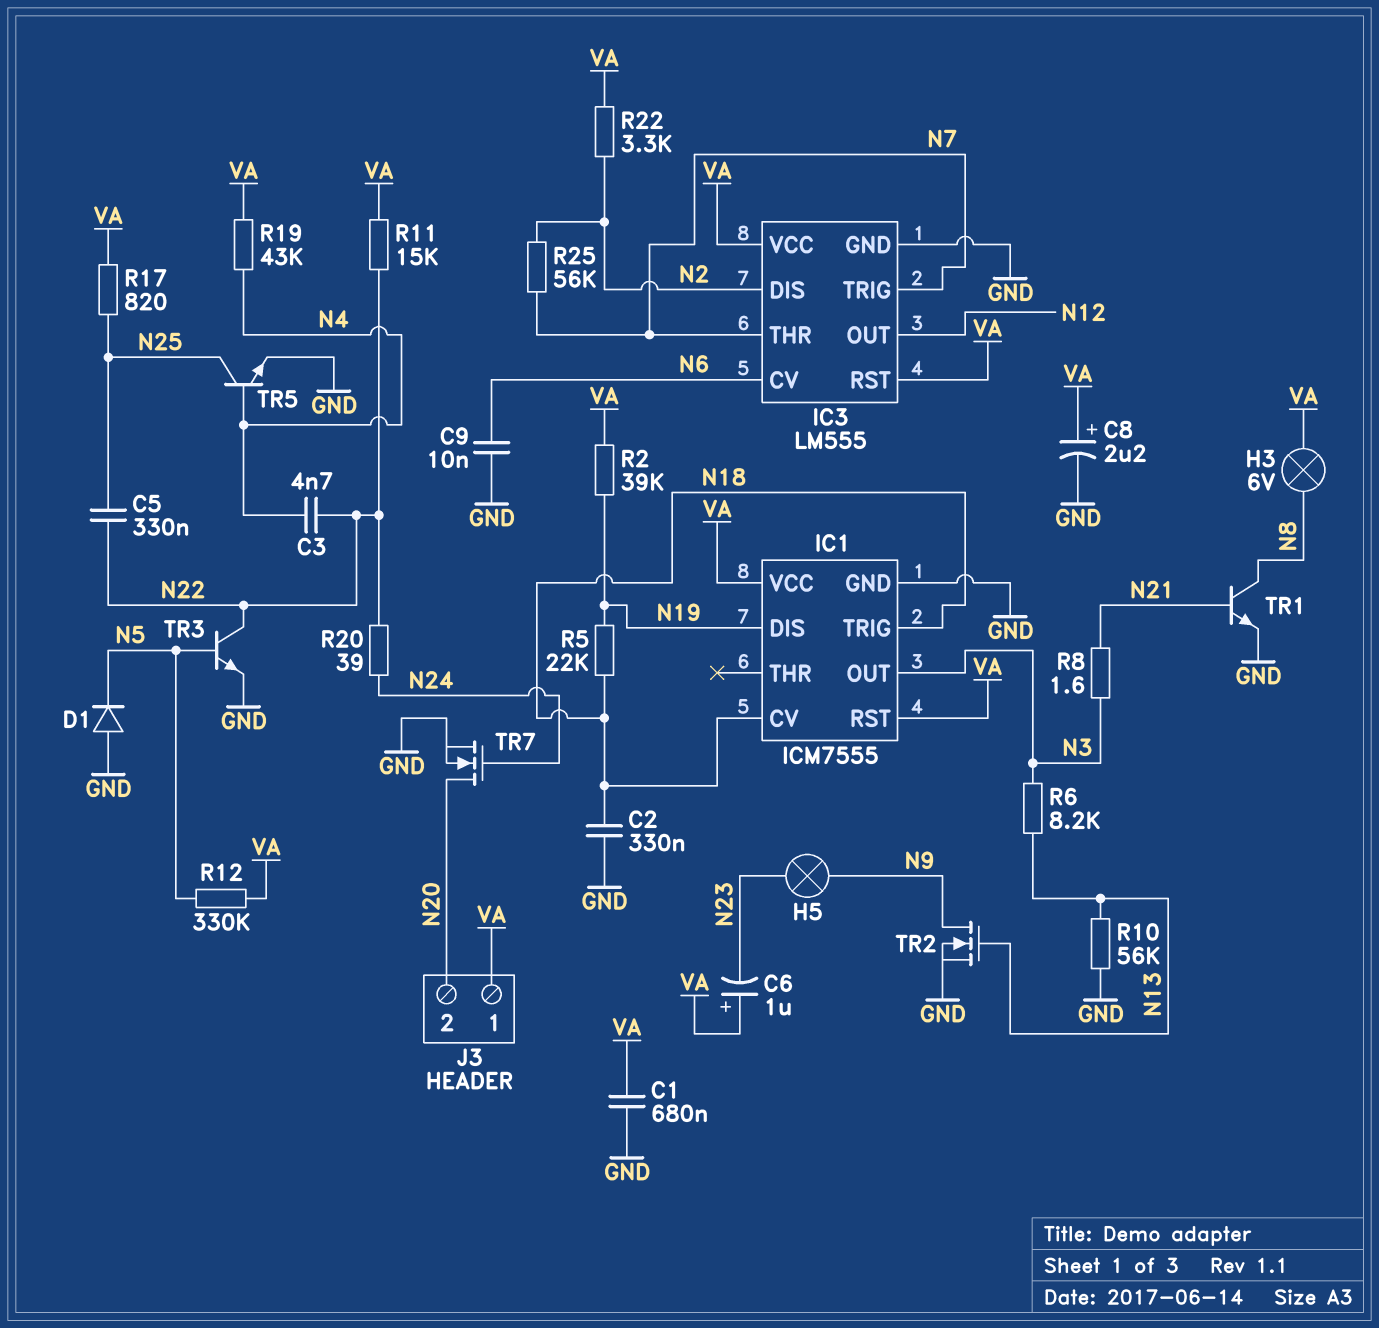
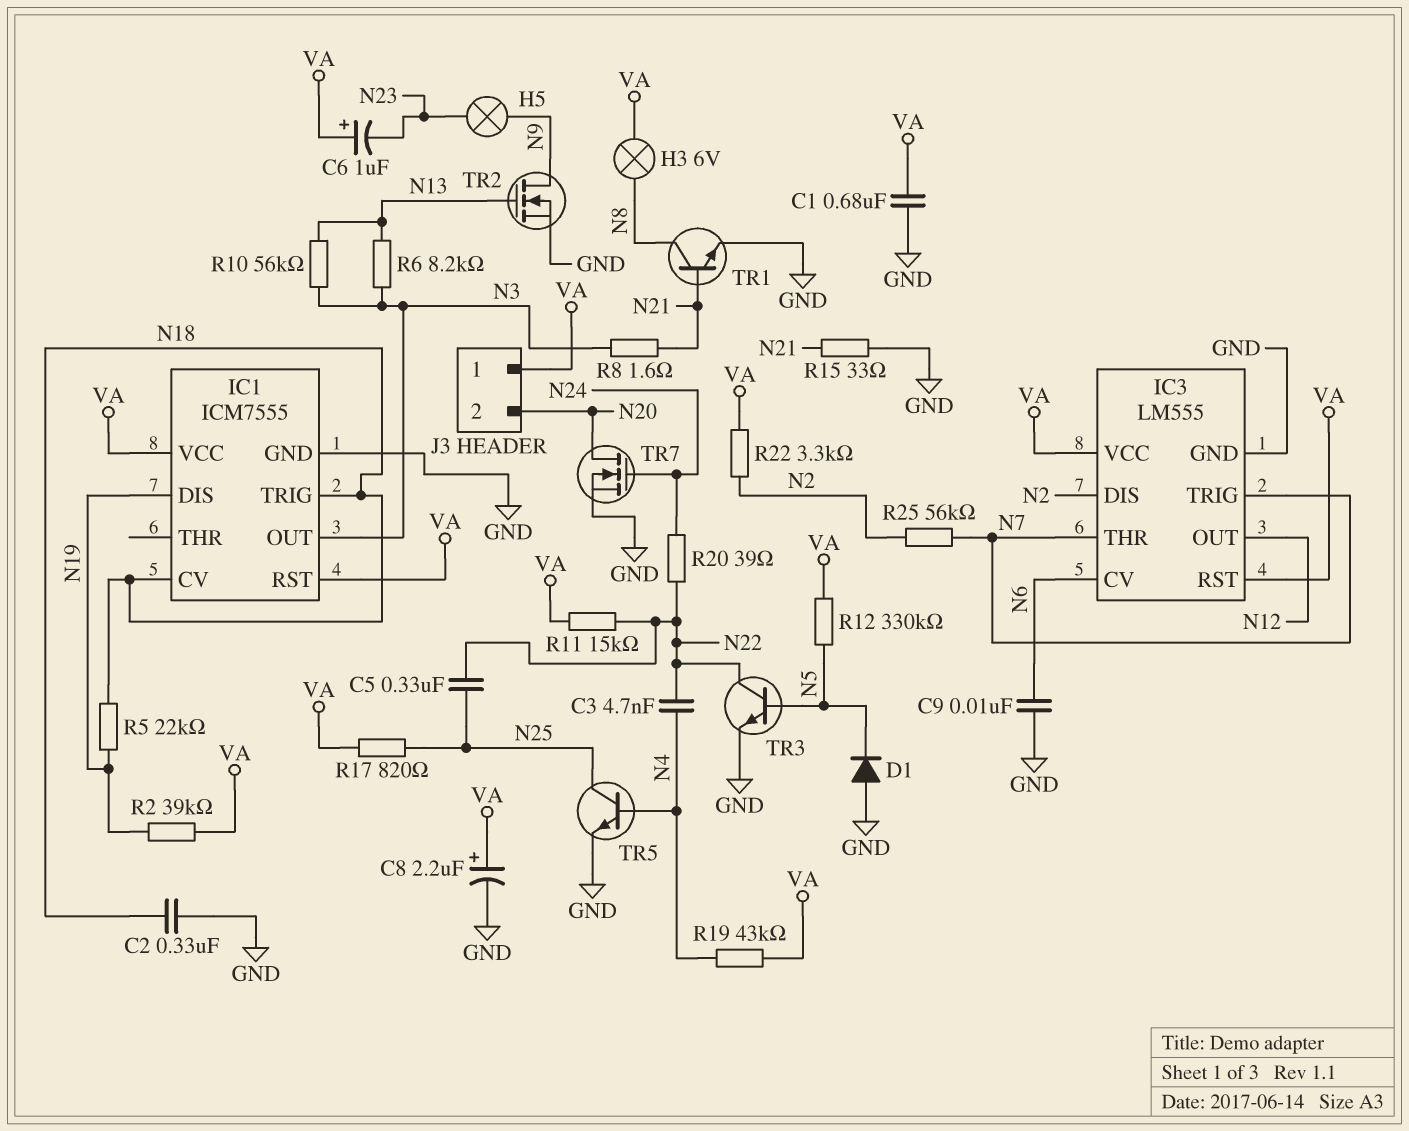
R10: 56k (GND, N13) -> 56k (N3, N13)
R15: none -> 33 (GND, N21)

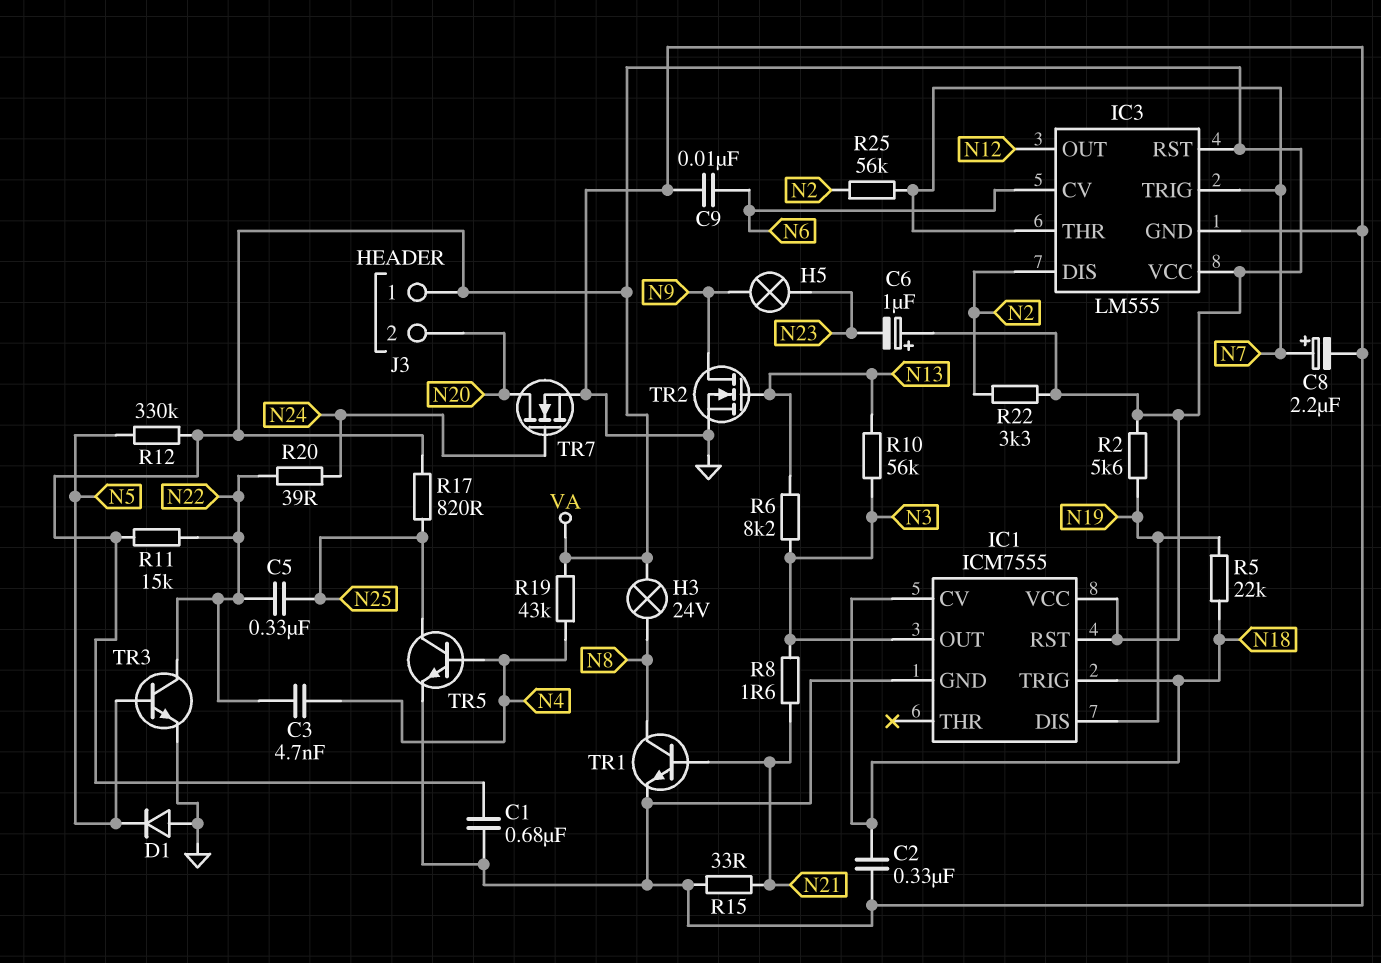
C8: 2.2uF (plus VA, minus GND) -> 2.2uF (plus N7, minus GND)
H3: lamp 6V (N8, VA) -> lamp 24V (N8, VA)
R2: 39k (N19, VA) -> 5.6k (N19, VA)

